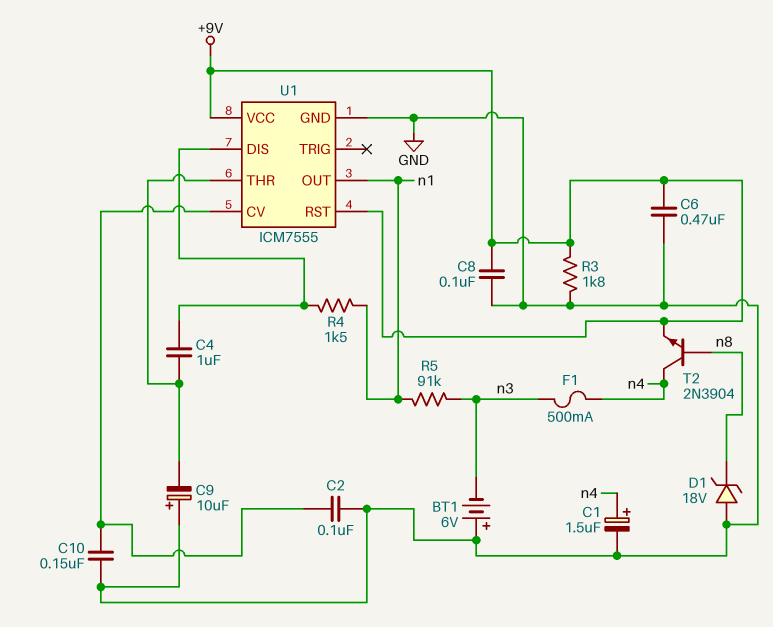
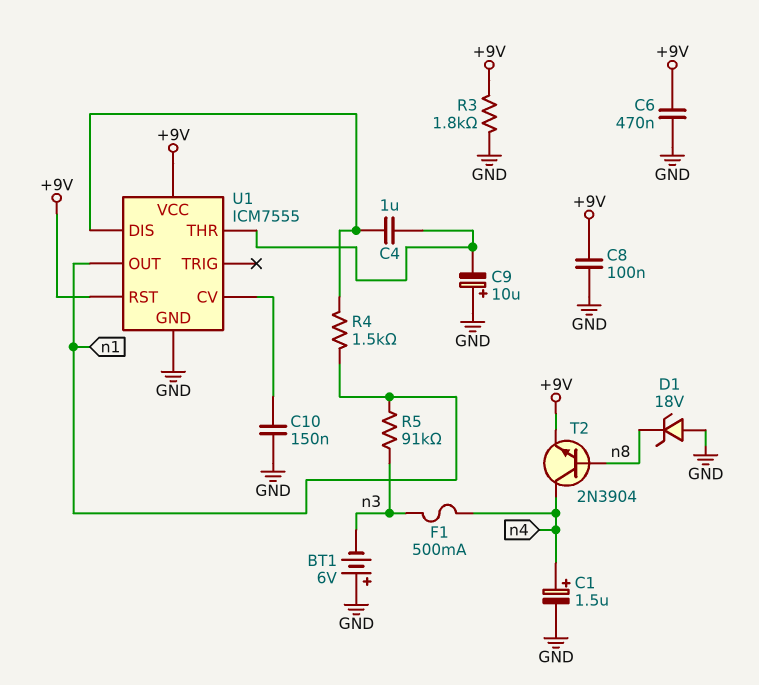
C2: 100nF (GND, U1/CV) -> none

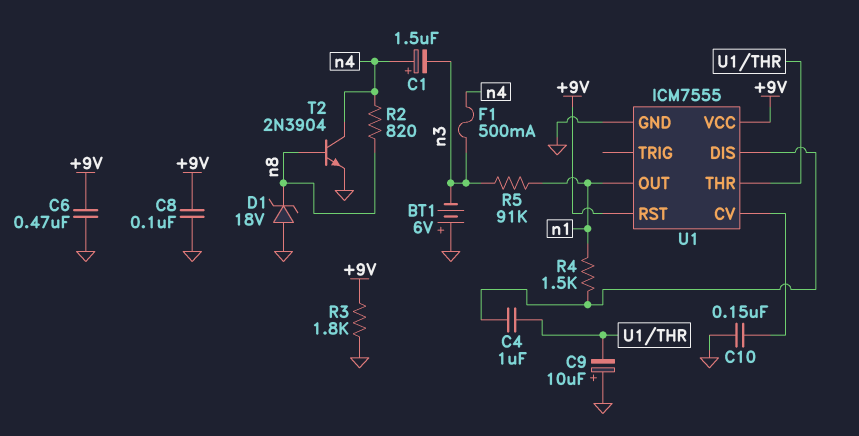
C1: 1.5uF (plus n4, minus GND) -> 1.5uF (plus n4, minus n3)
R2: none -> 820 (n4, n8)
T2: NPN 2N3904 (B n8, C n4, E +9V) -> NPN 2N3904 (B n8, C n4, E GND)

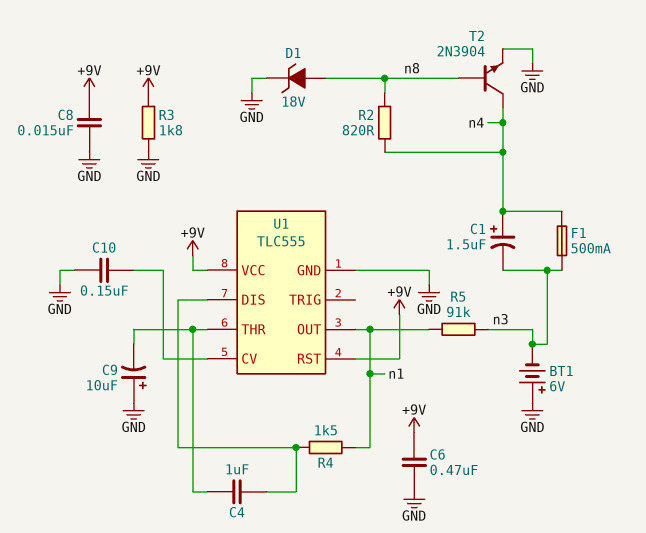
C8: 100nF (+9V, GND) -> 15nF (+9V, GND)
D1: zener 18V (A GND, K n8) -> zener 18V (A n8, K GND)
U1: ICM7555 -> TLC555

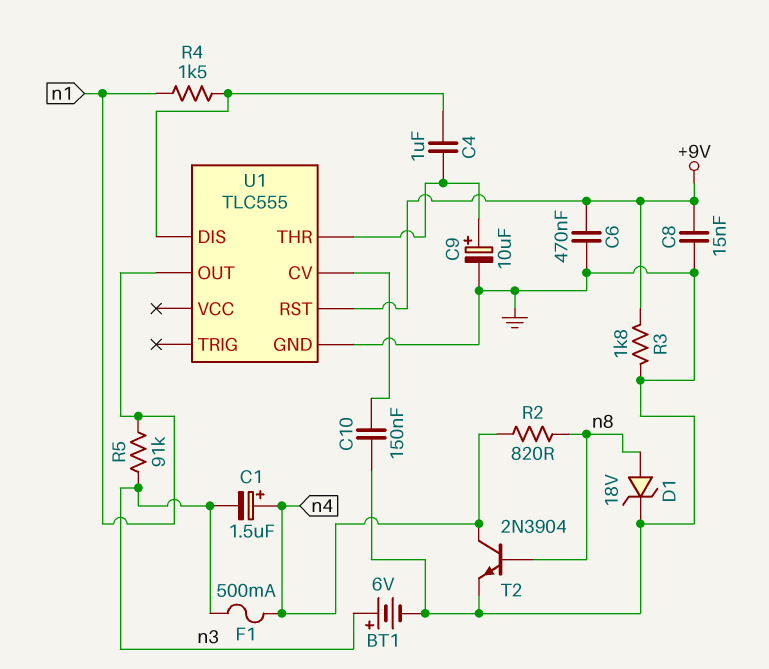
BT1: 6V (plus GND, minus n3) -> 6V (plus n3, minus GND)
C9: 10uF (plus GND, minus U1/THR) -> 10uF (plus U1/THR, minus GND)
U1 pin VCC: +9V -> none

